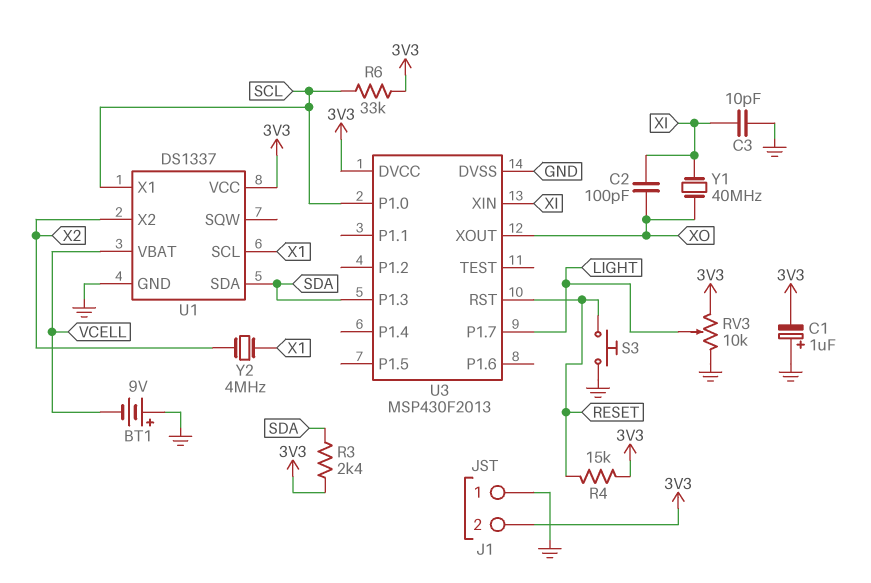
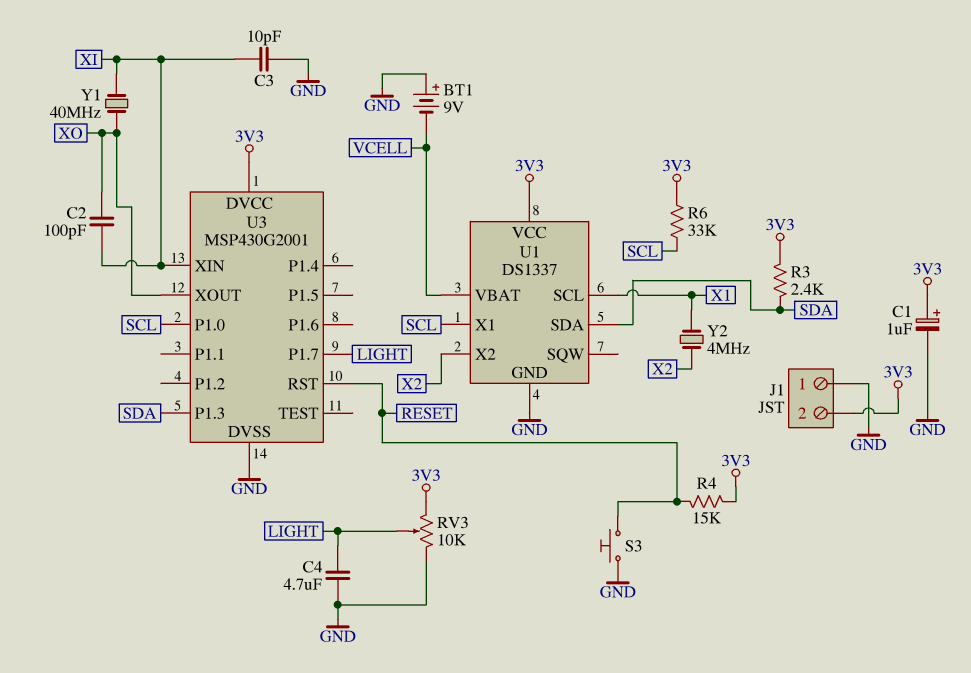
C1: 1uF (plus GND, minus 3V3) -> 1uF (plus 3V3, minus GND)
C4: none -> 4.7uF (GND, LIGHT)
U3: MSP430F2013 -> MSP430G2001

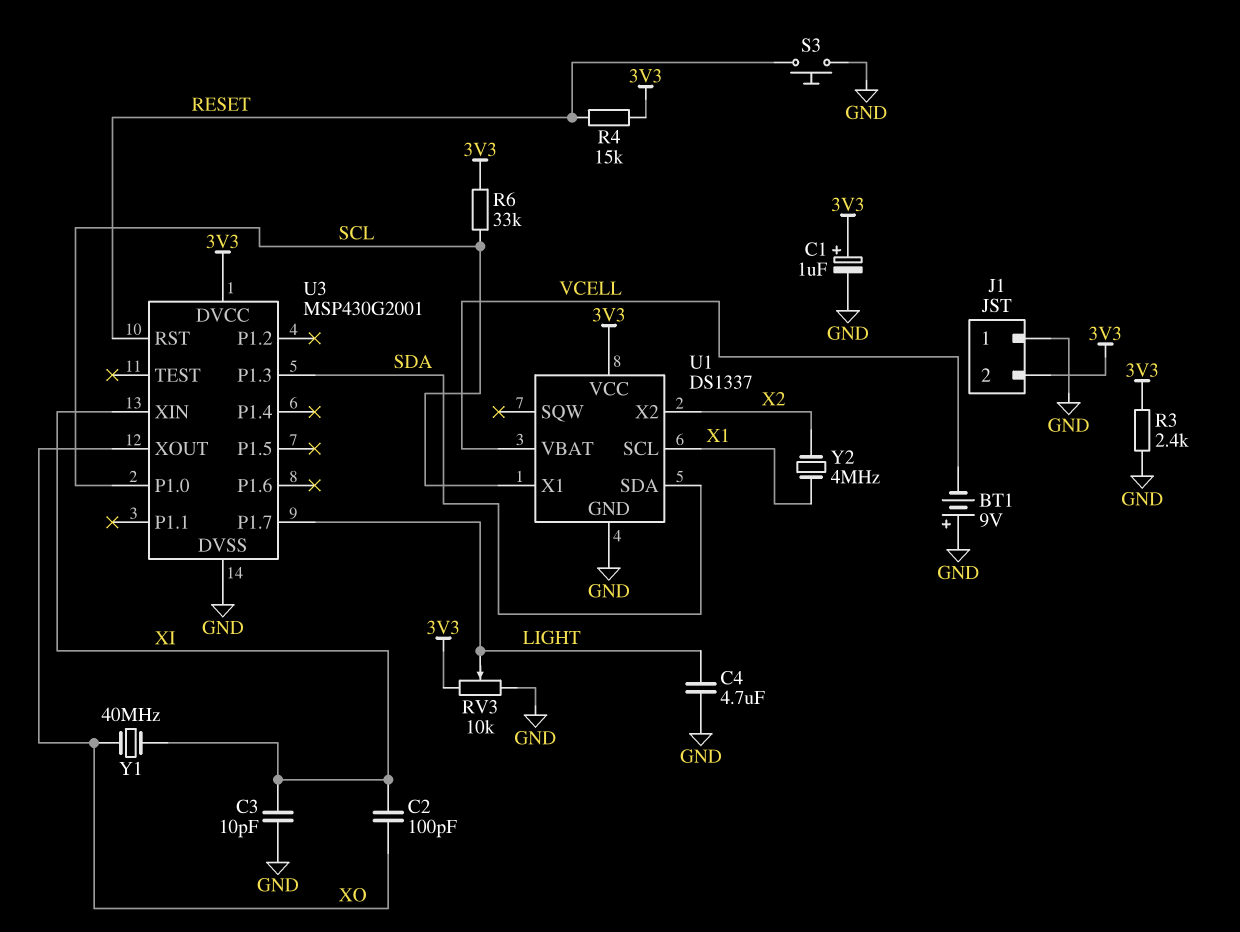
R3: 2.4k (3V3, SDA) -> 2.4k (3V3, GND)

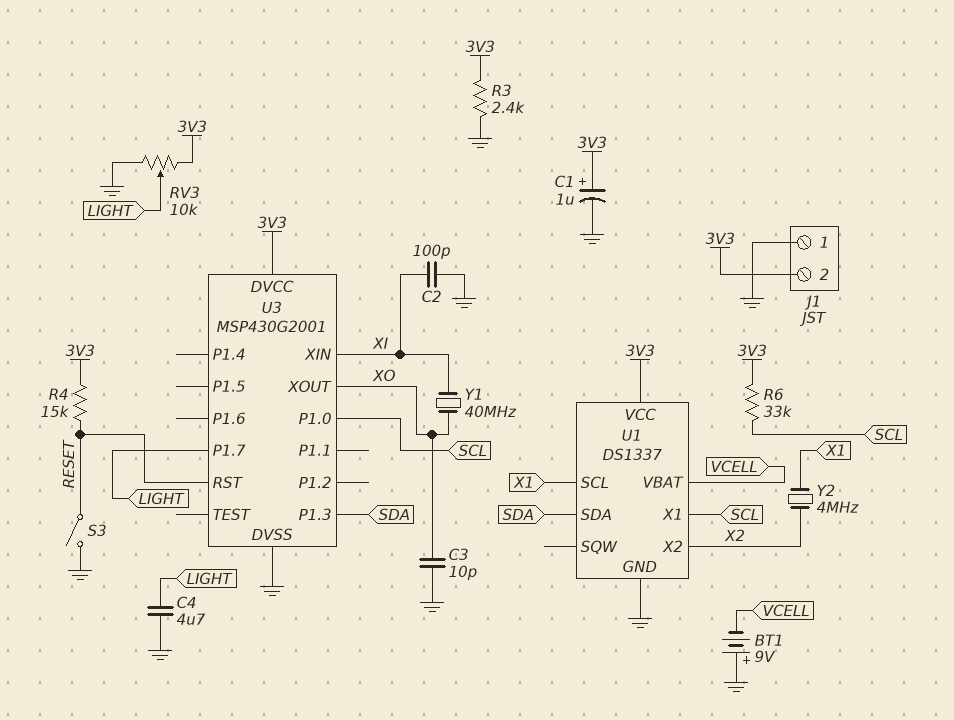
C2: 100pF (XI, XO) -> 100pF (GND, XI)
C3: 10pF (GND, XI) -> 10pF (GND, XO)
S3: button (GND, RESET) -> switch (GND, RESET)

